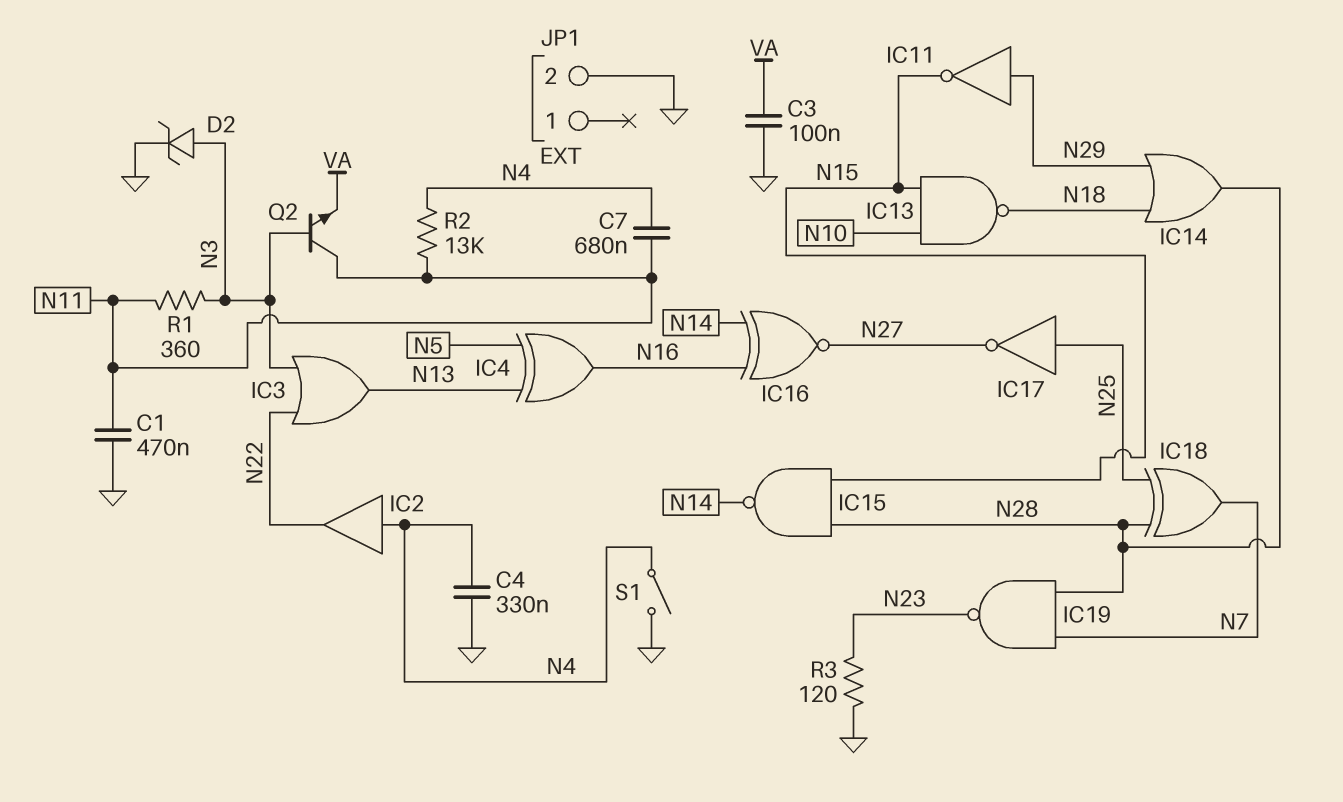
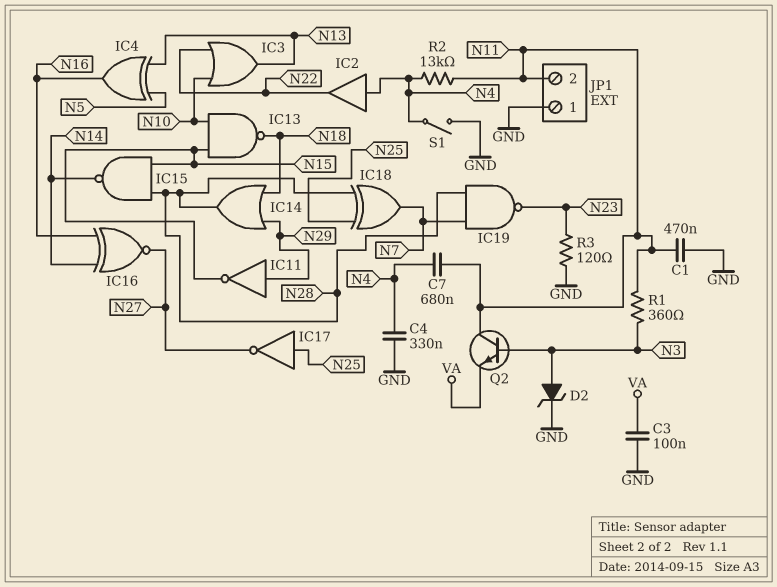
IC3: OR (in N3, in N22, out N13) -> OR (in N10, in N22, out N13)
JP1 pin 1: none -> GND
JP1 pin 2: GND -> N11

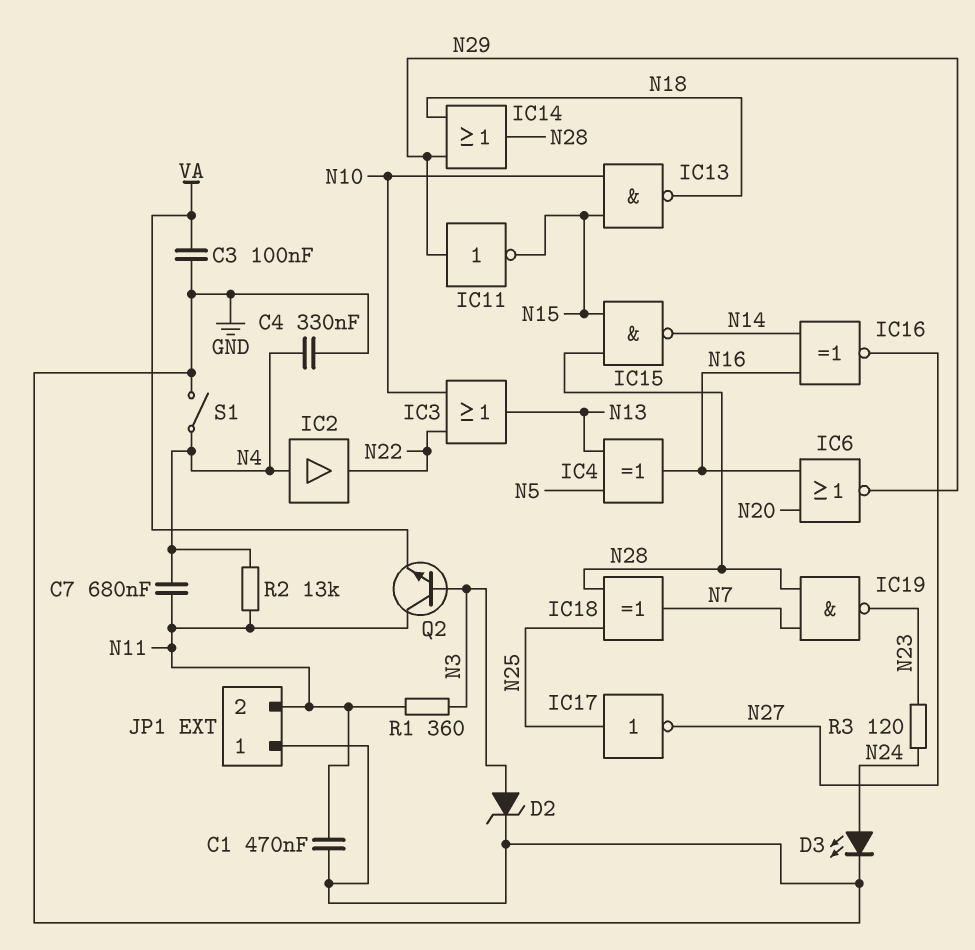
D3: none -> LED (A N24, K GND)
IC6: none -> NOR (in N16, in N20, out N29)
R3: 120 (GND, N23) -> 120 (N23, N24)

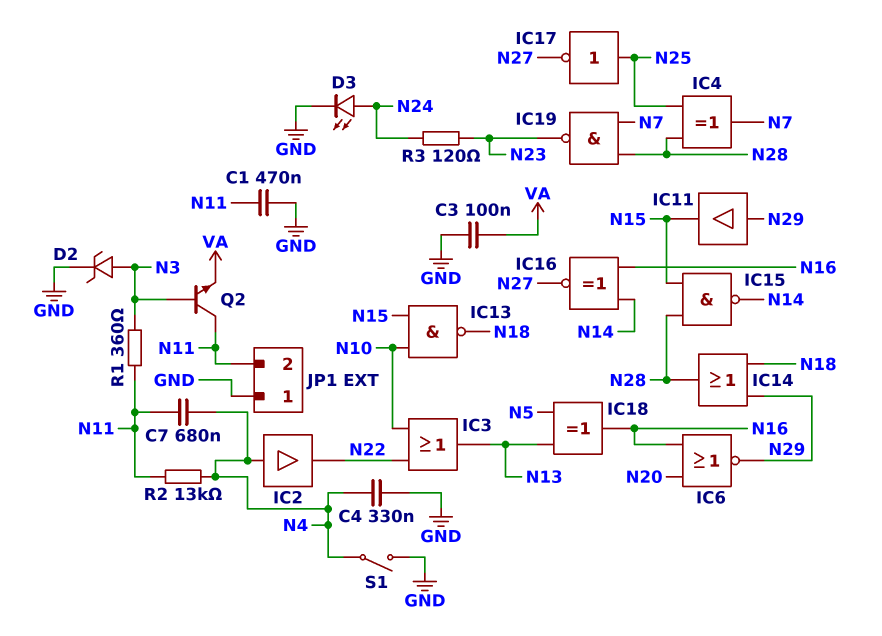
IC4: XOR (in N5, in N13, out N16) -> XOR (in N25, in N28, out N7)
IC11: NOT (in N29, out N15) -> buffer (in N29, out N15)
IC18: XOR (in N25, in N28, out N7) -> XOR (in N5, in N13, out N16)

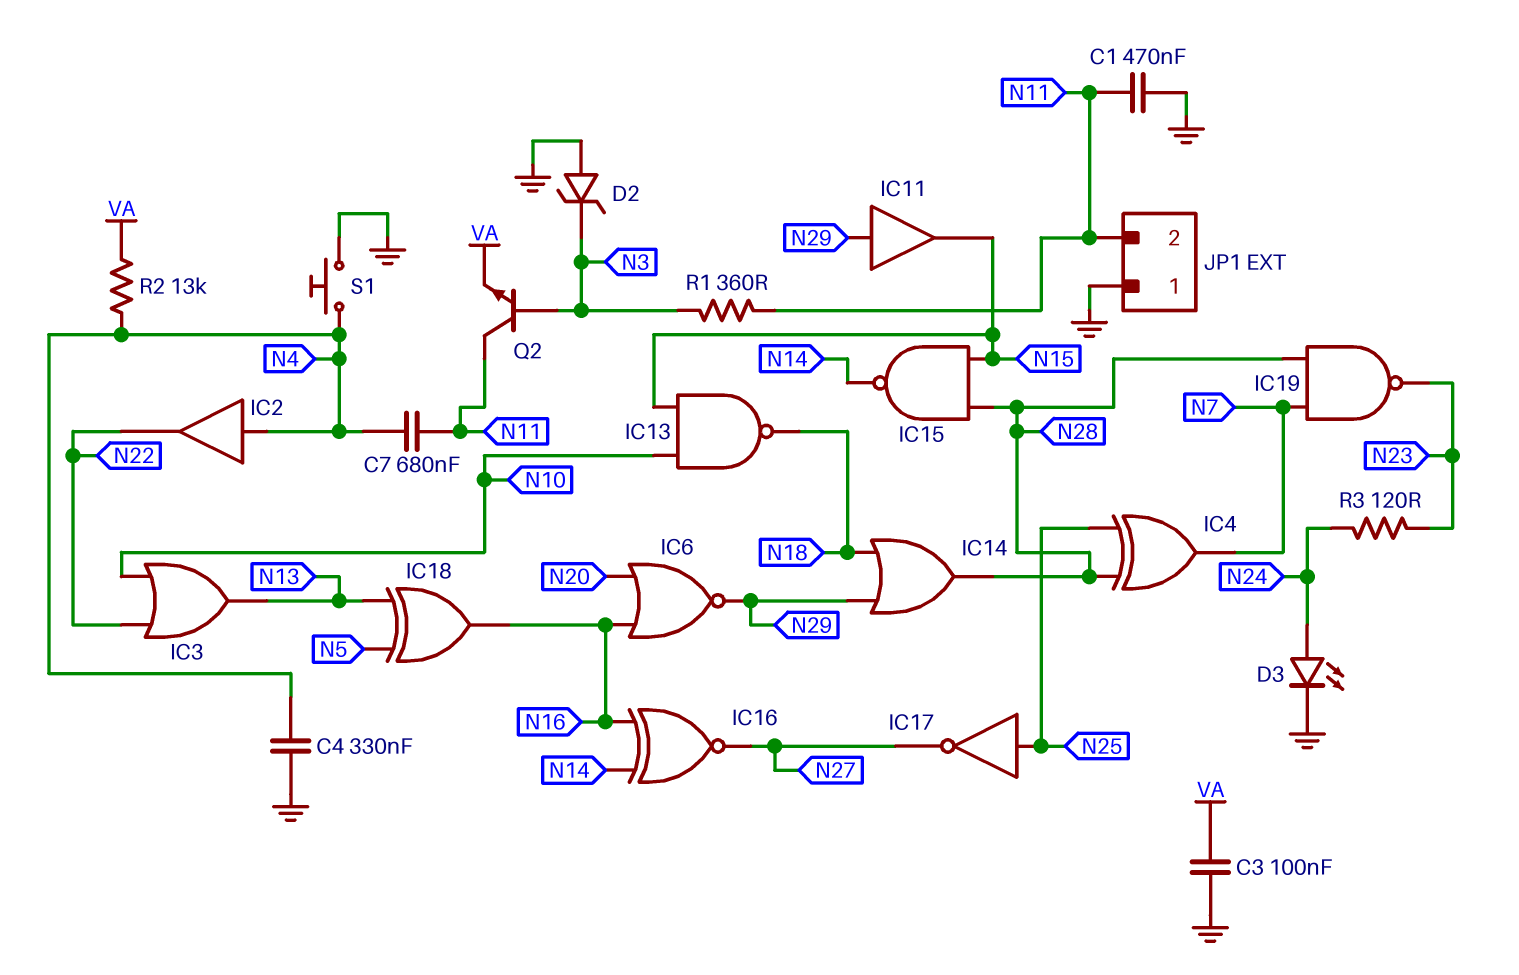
D2: zener (A N3, K GND) -> zener (A GND, K N3)
R2: 13k (N4, N11) -> 13k (N4, VA)
S1: switch (GND, N4) -> button (GND, N4)

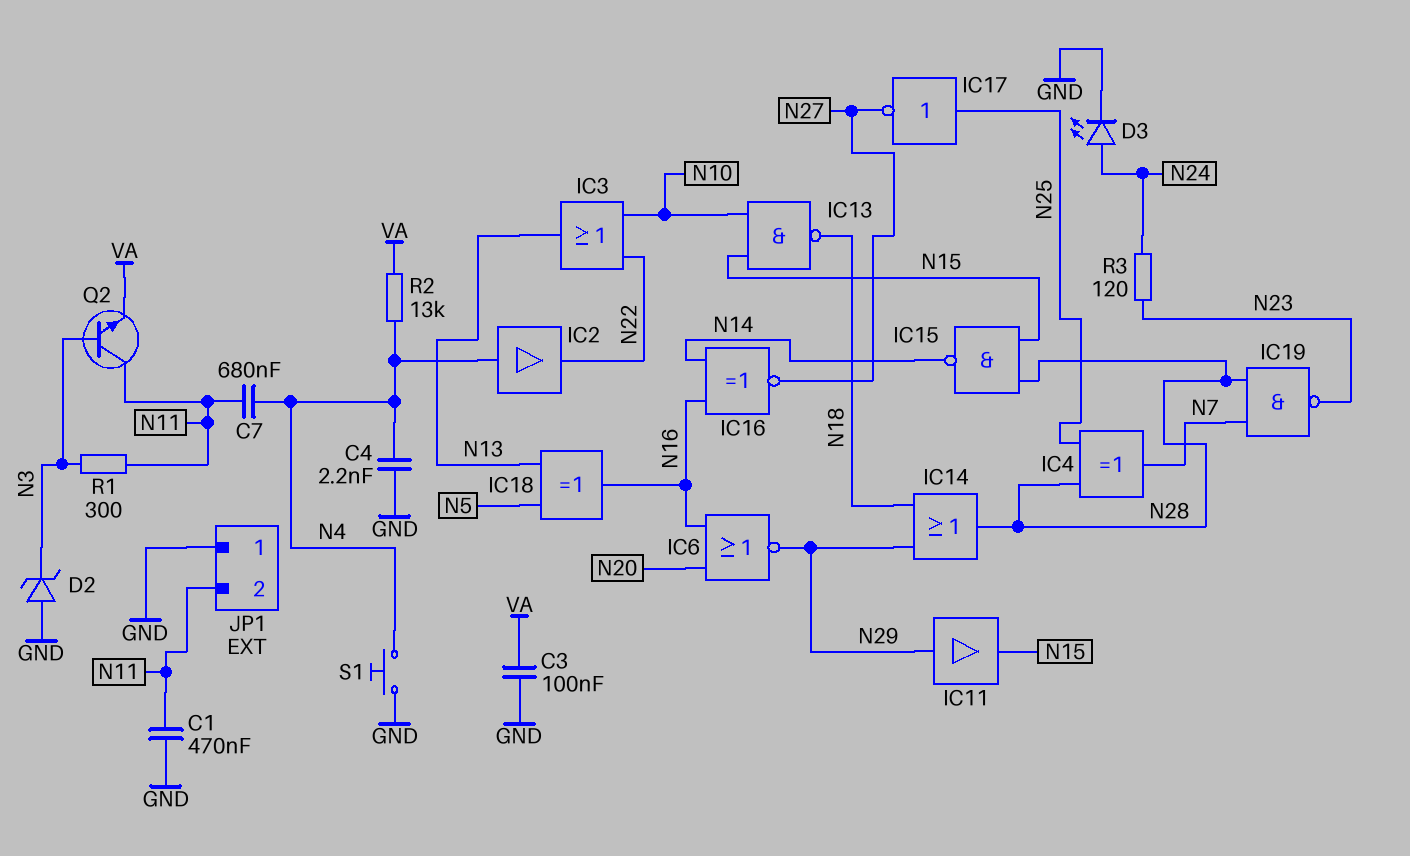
C4: 330nF (GND, N4) -> 2.2nF (GND, N4)
R1: 360 (N3, N11) -> 300 (N3, N11)

